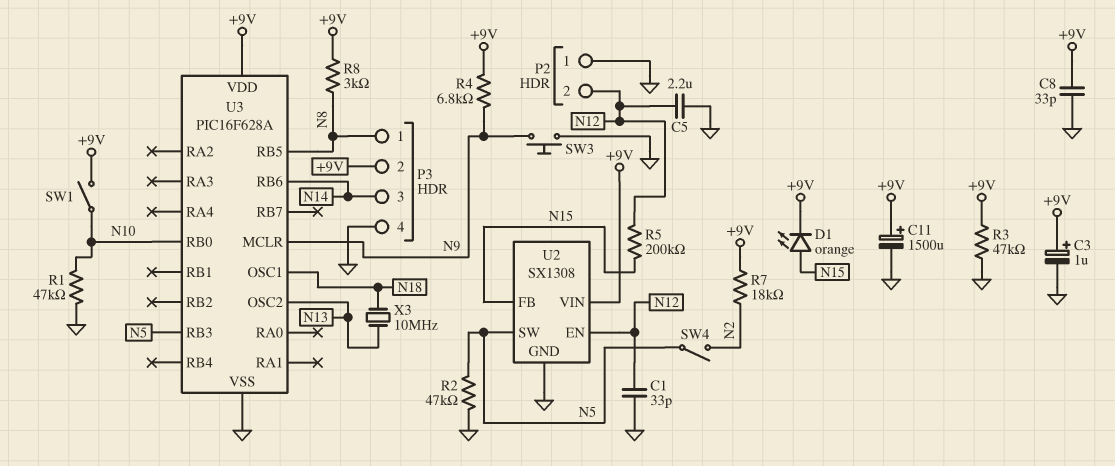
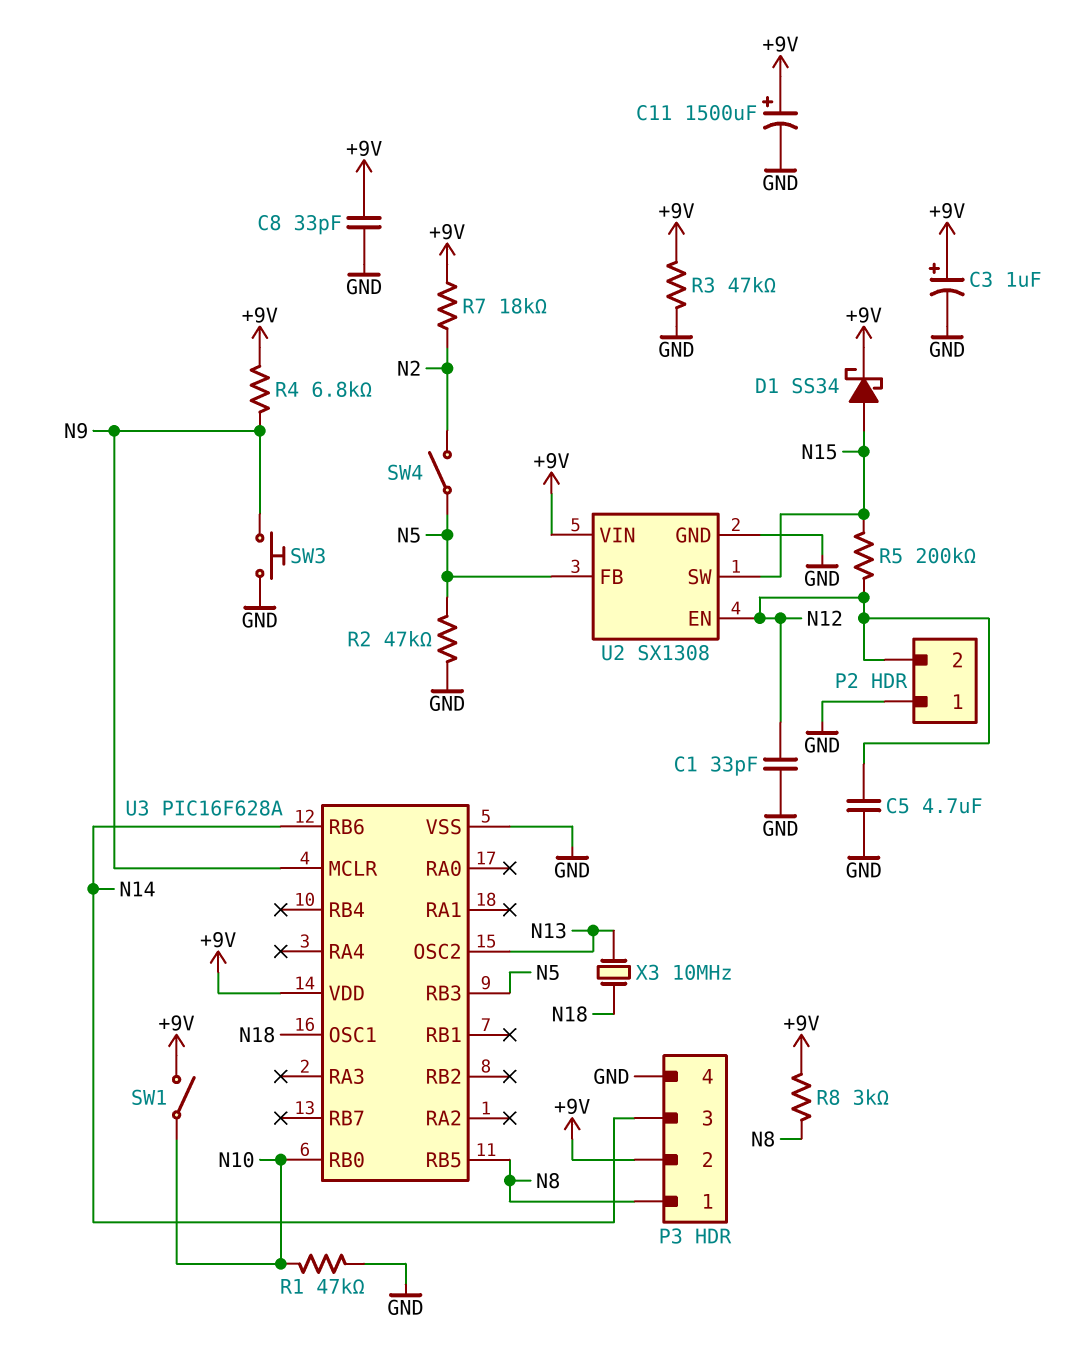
C5: 2.2uF (GND, N12) -> 4.7uF (GND, N12)
D1: LED orange (A N15, K +9V) -> schottky SS34 (A N15, K +9V)
U2 pin FB: N15 -> N5
U2 pin SW: N5 -> N15

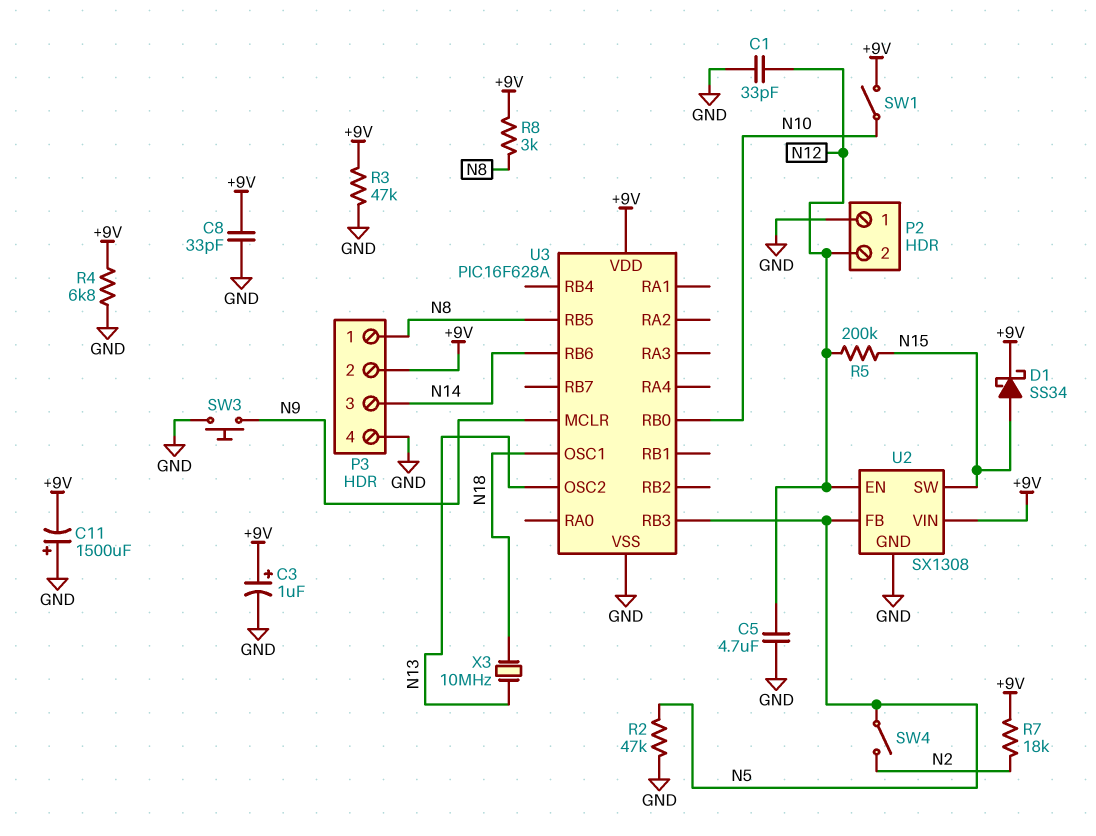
C11: 1500uF (plus +9V, minus GND) -> 1500uF (plus GND, minus +9V)
R1: 47k (GND, N10) -> none
R4: 6.8k (+9V, N9) -> 6.8k (+9V, GND)

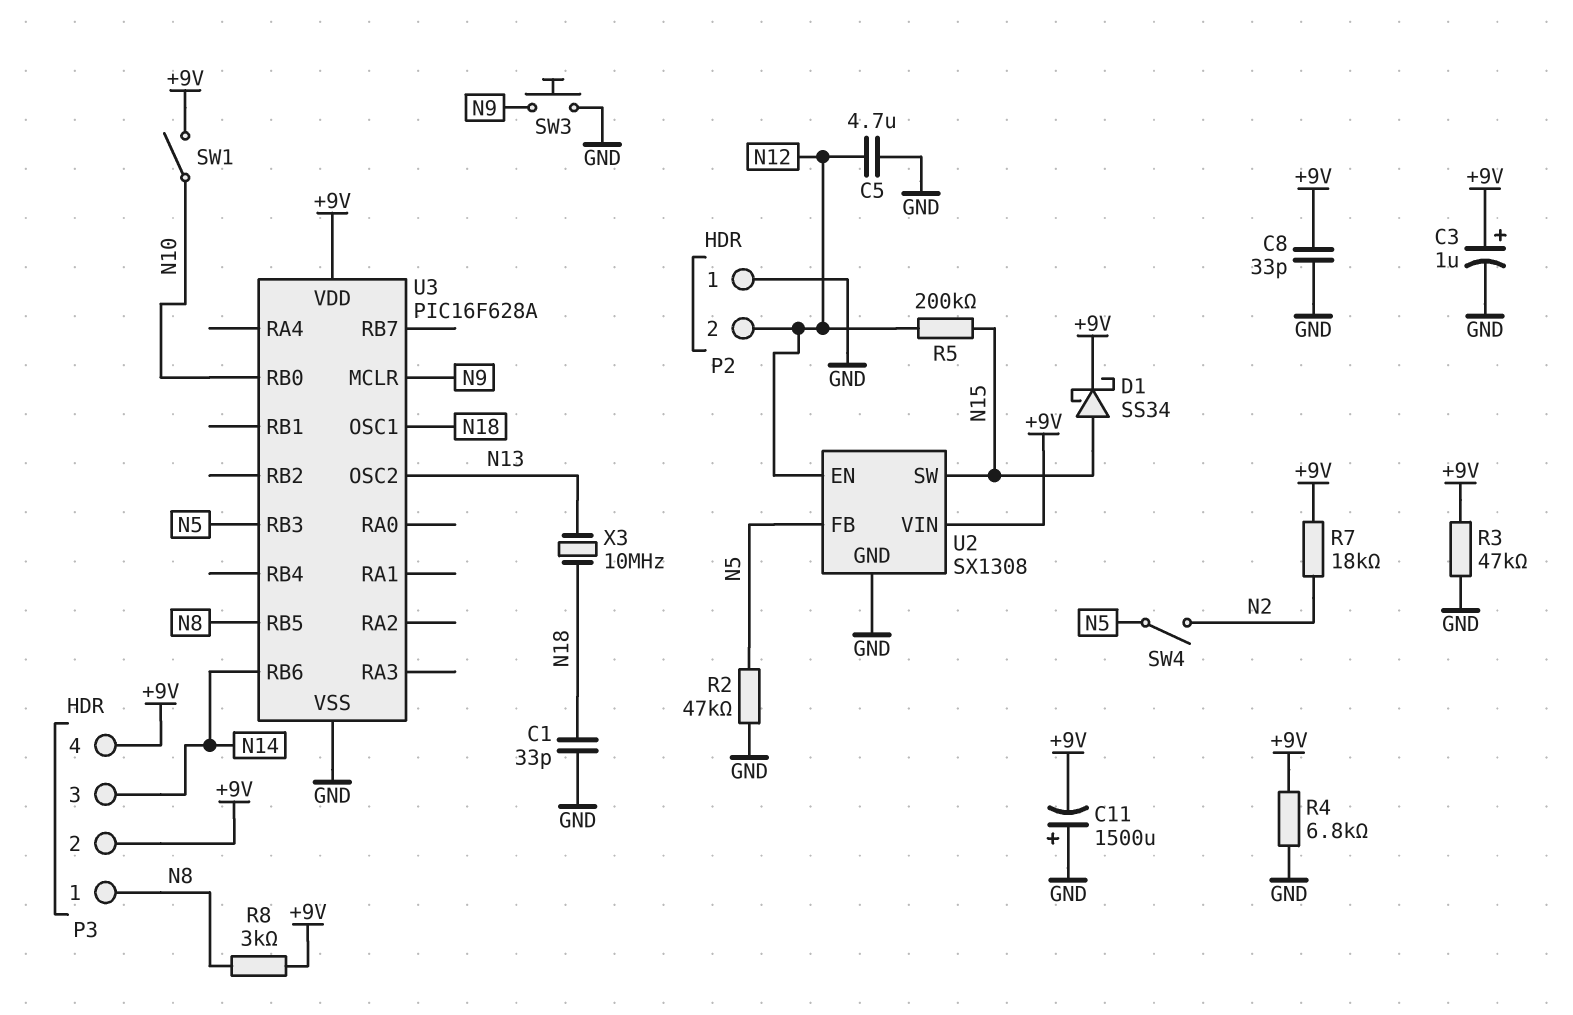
C1: 33pF (GND, N12) -> 33pF (GND, N18)
P3 pin 4: GND -> +9V

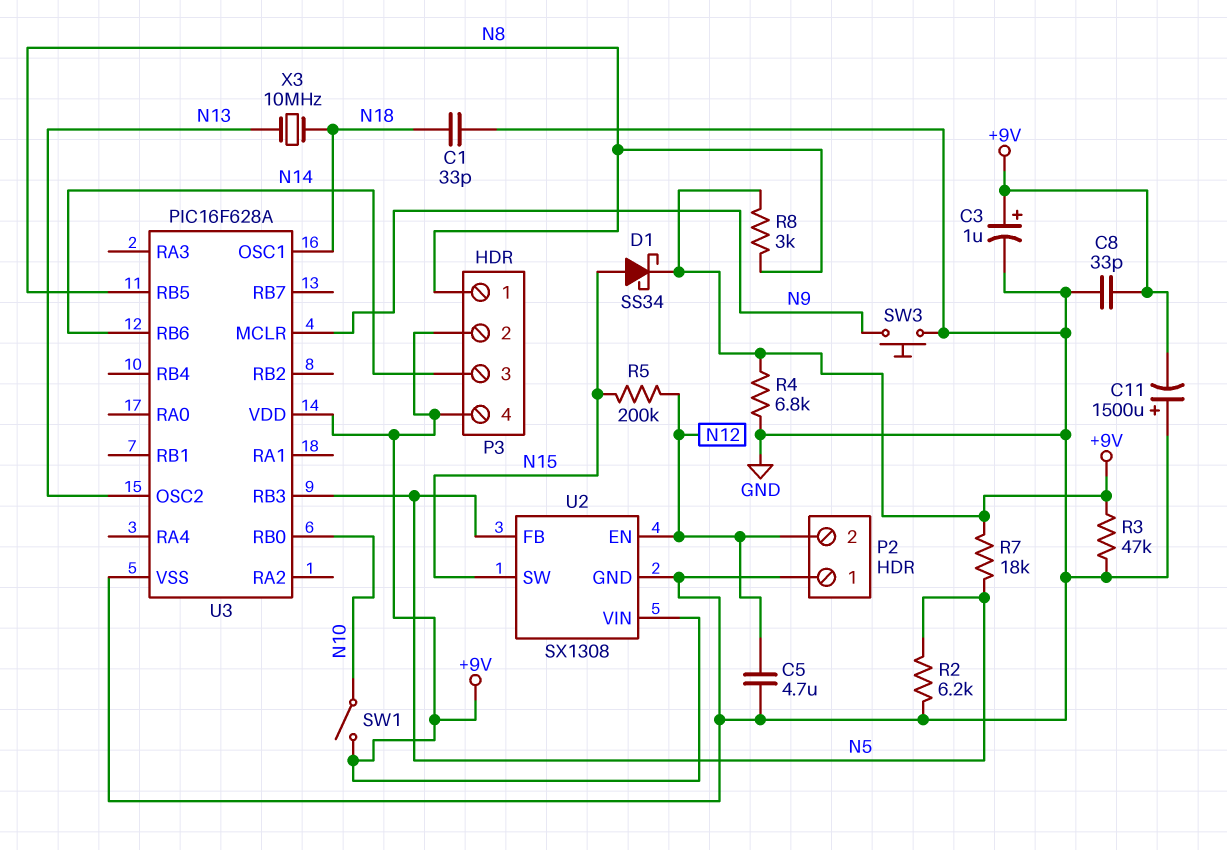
R2: 47k (GND, N5) -> 6.2k (GND, N5)
R7: 18k (+9V, N2) -> 18k (+9V, N5)
SW4: switch (N2, N5) -> none

